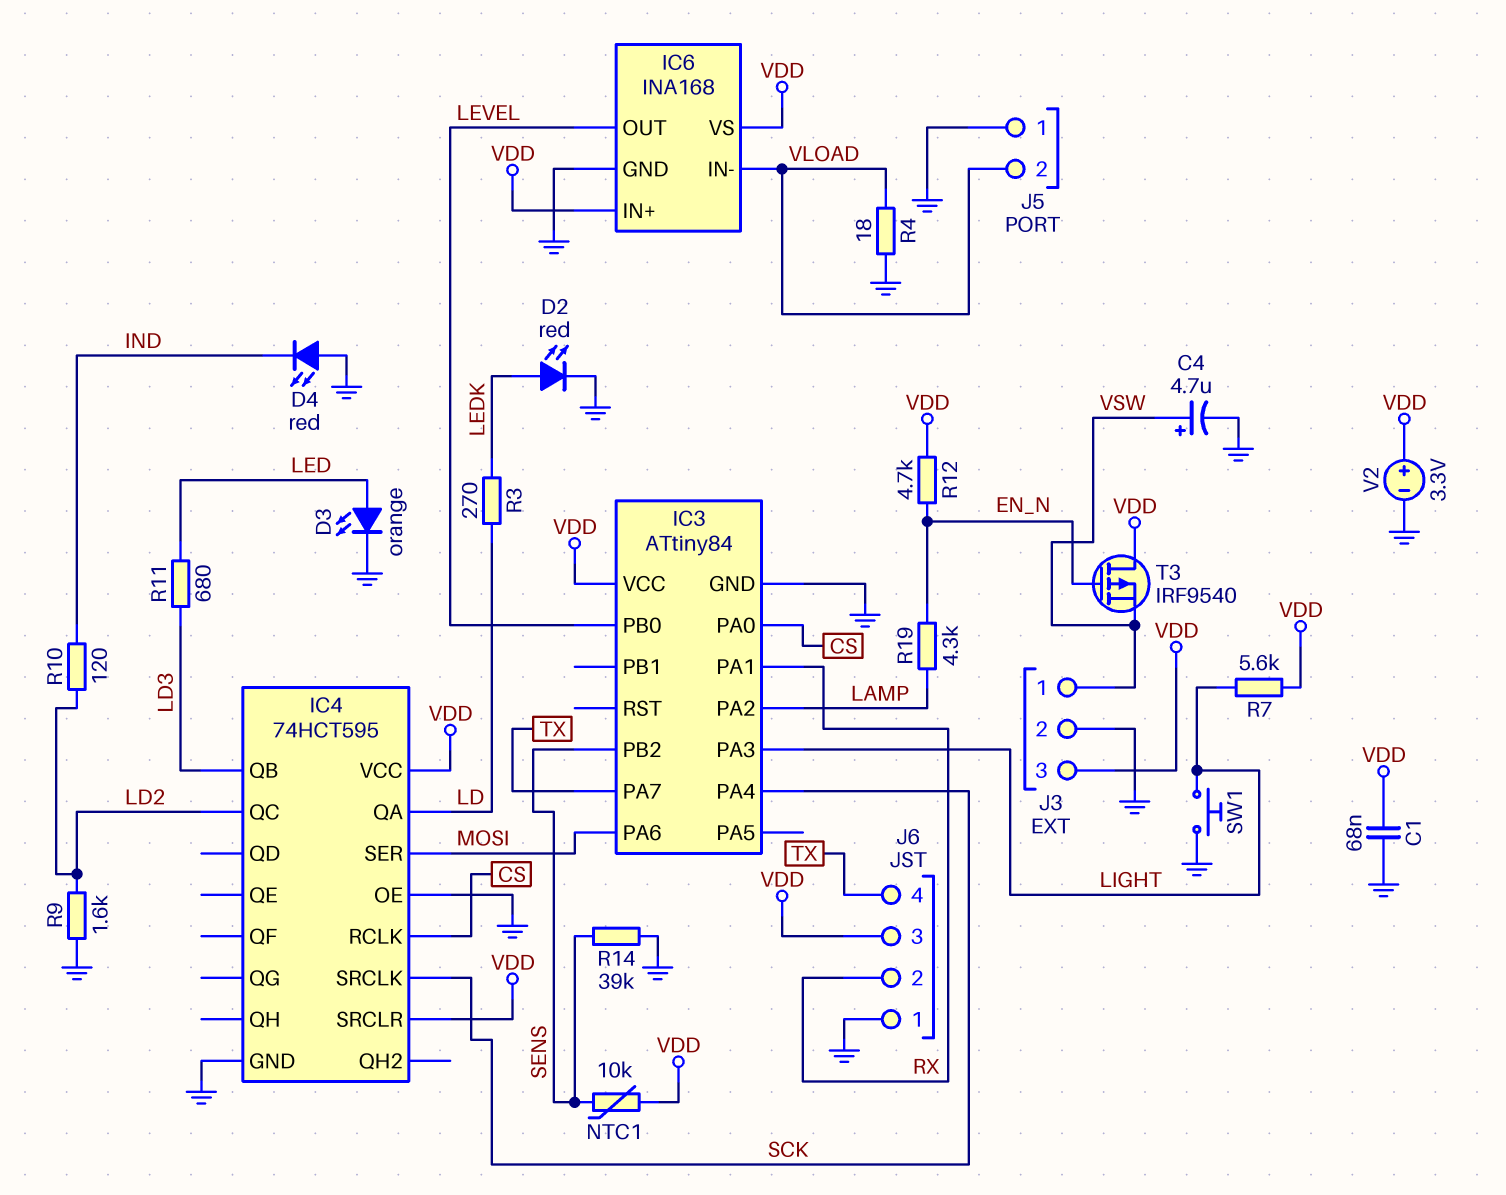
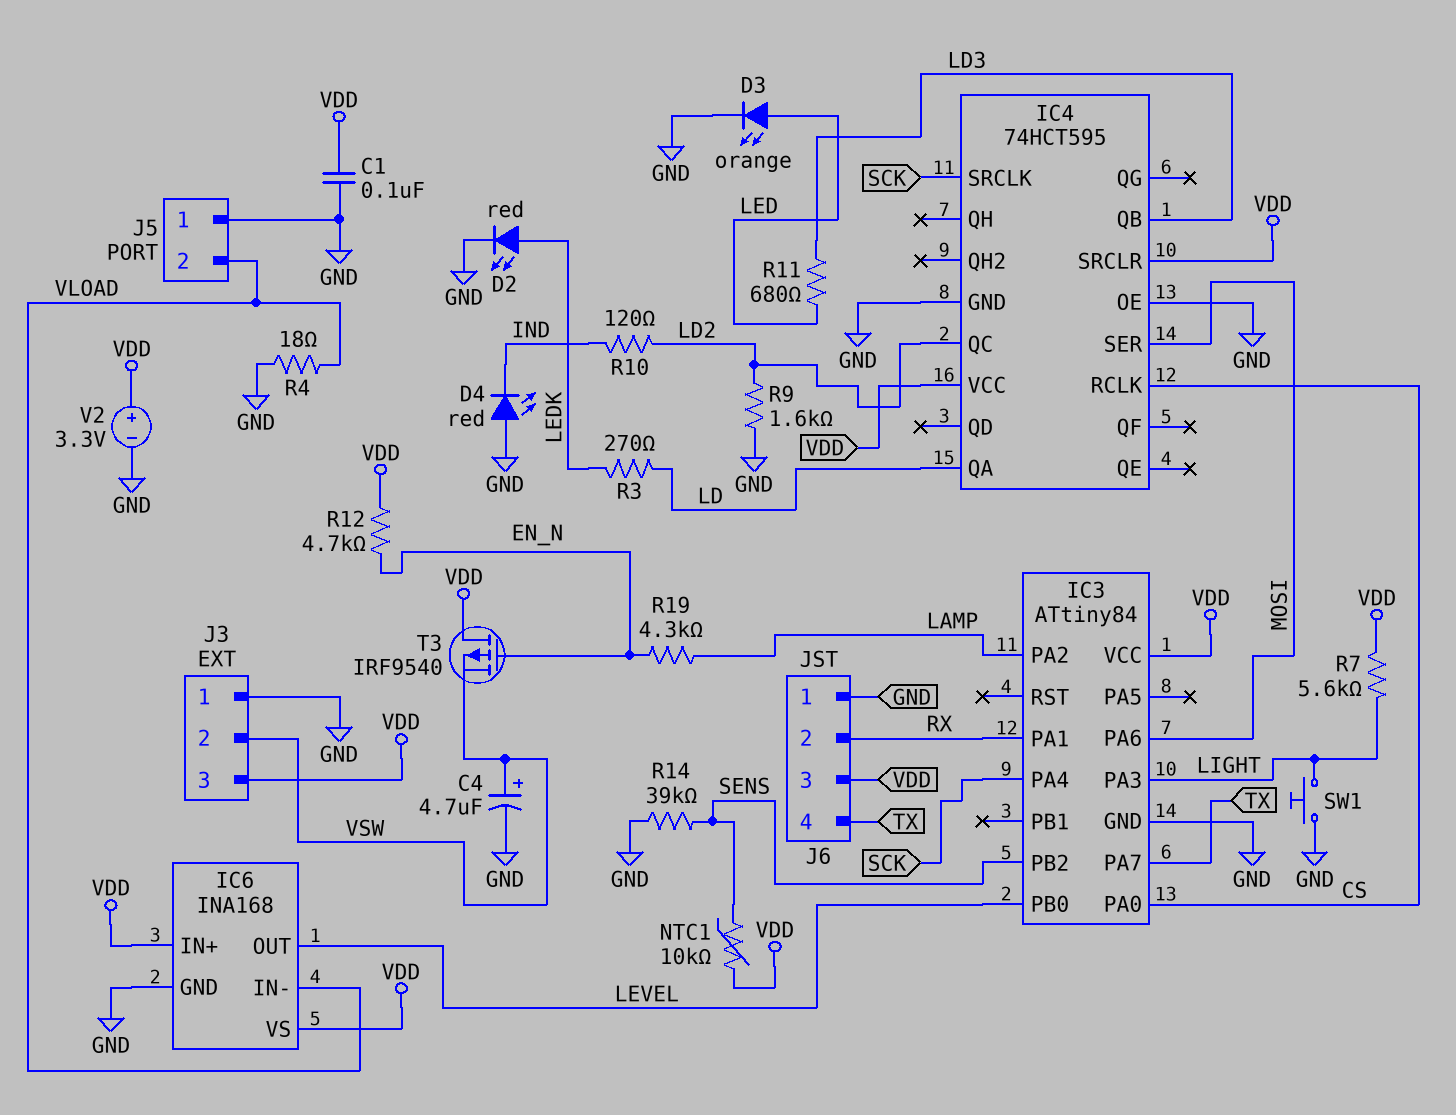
C1: 68nF (GND, VDD) -> 100nF (GND, VDD)
J3 pin 1: VSW -> GND
J3 pin 2: GND -> VSW

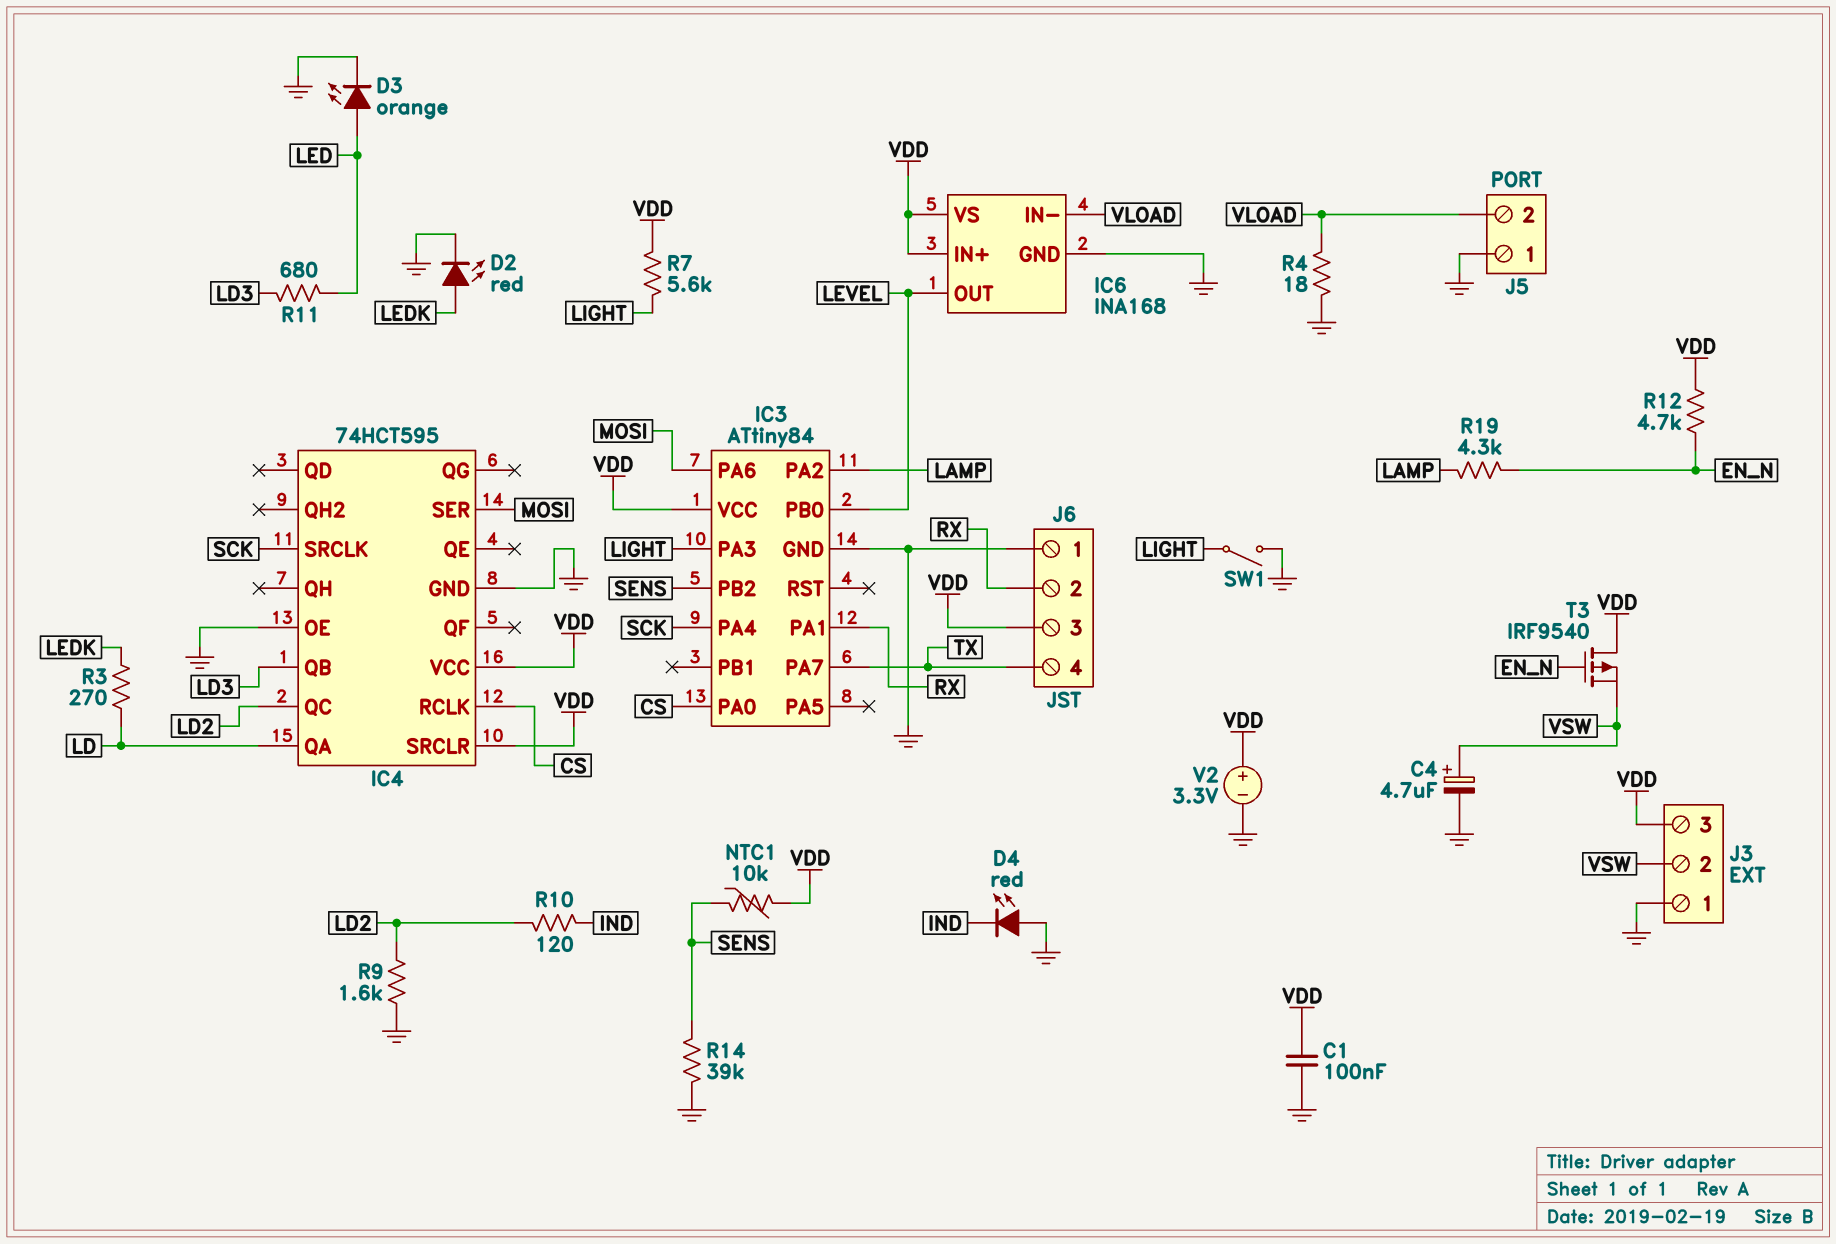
SW1: button (GND, LIGHT) -> switch (GND, LIGHT)

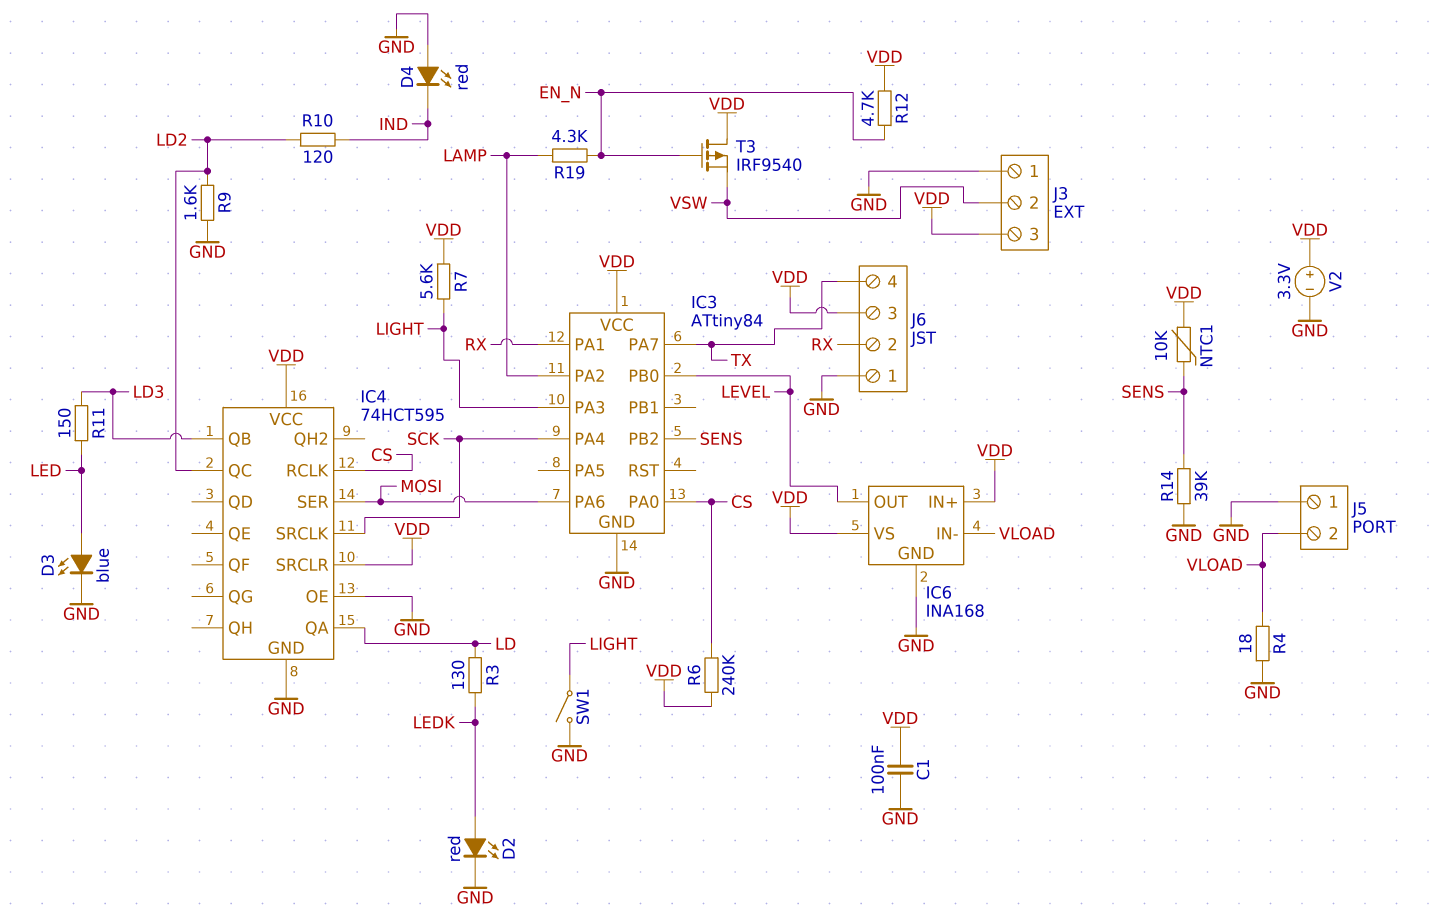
C4: 4.7uF (plus VSW, minus GND) -> none
D3: LED orange (A LED, K GND) -> LED blue (A LED, K GND)
R3: 270 (LD, LEDK) -> 130 (LD, LEDK)
R6: none -> 240k (CS, VDD)
R11: 680 (LD3, LED) -> 150 (LD3, LED)

